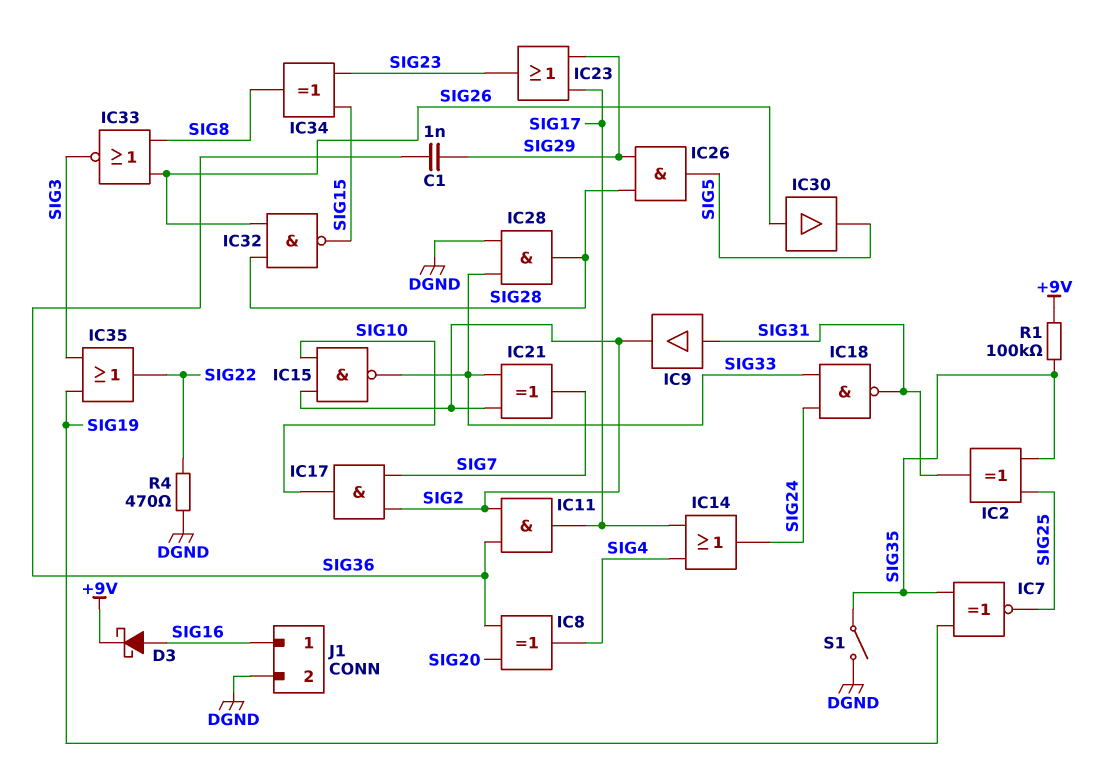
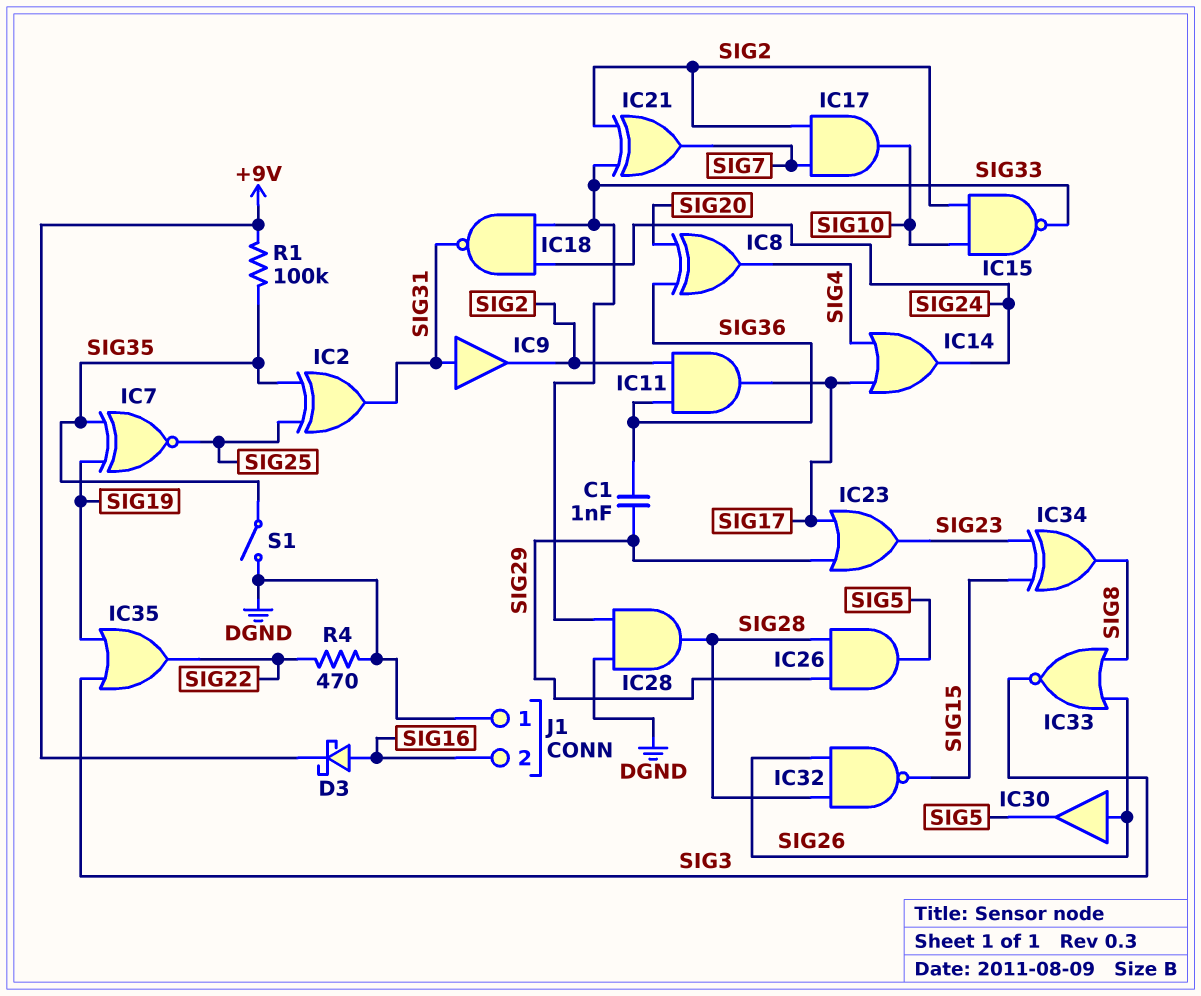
J1 pin 1: SIG16 -> DGND
J1 pin 2: DGND -> SIG16

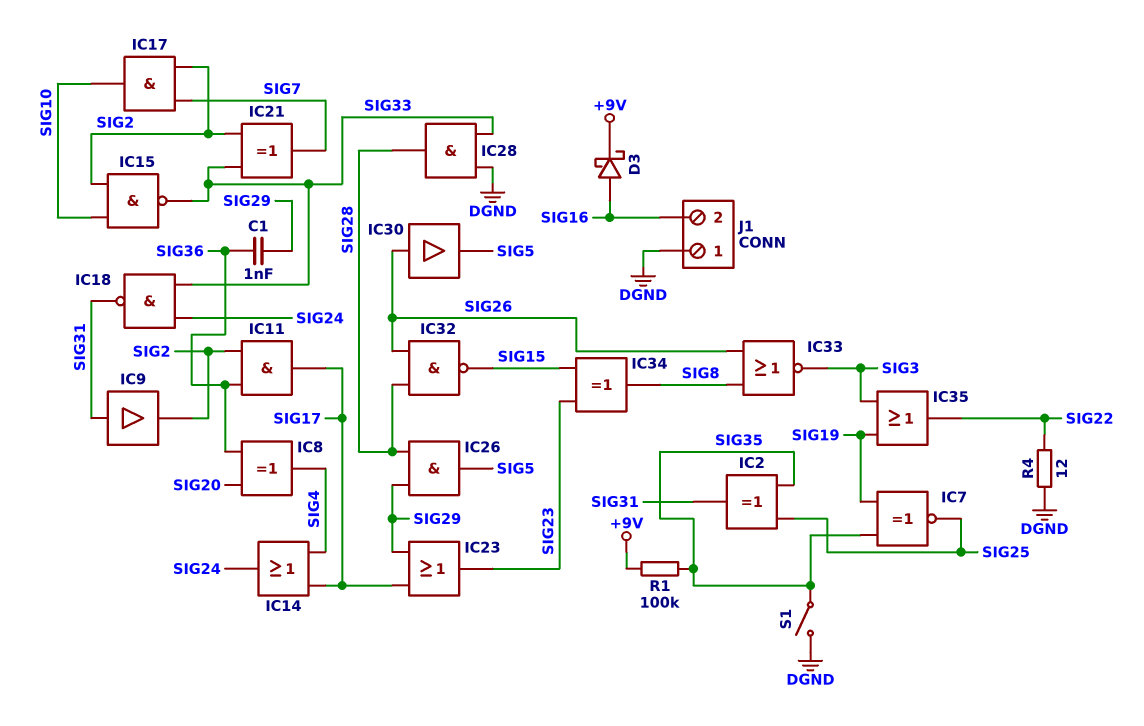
R4: 470 (DGND, SIG22) -> 12 (DGND, SIG22)

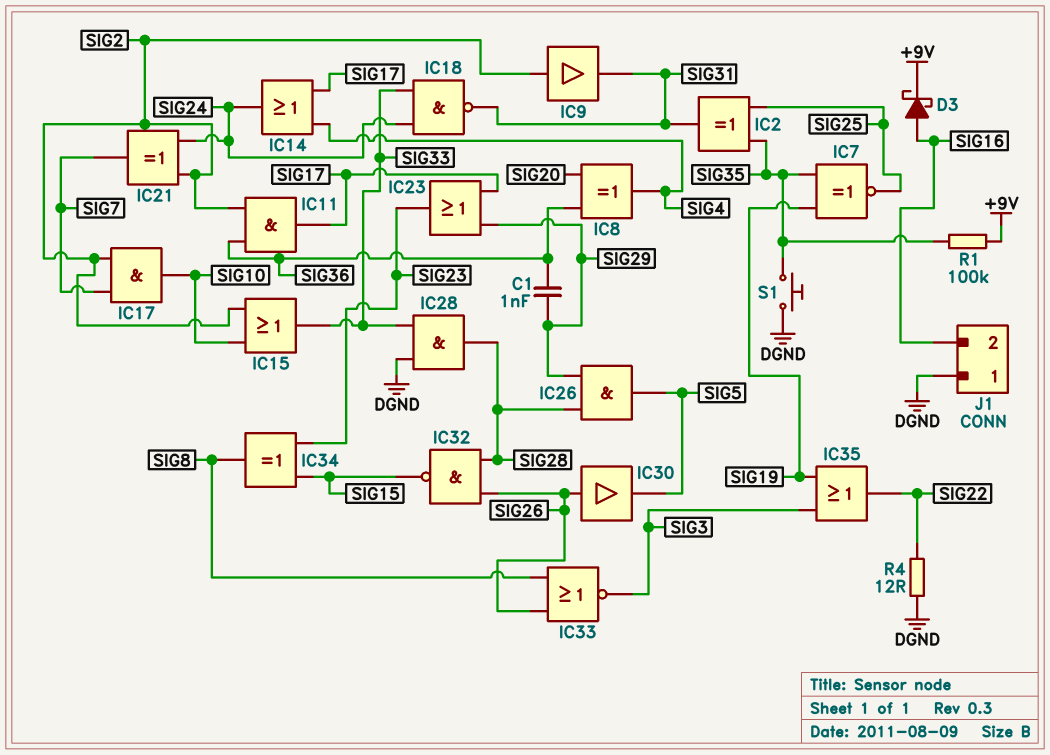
IC9: buffer (in SIG31, out SIG2) -> buffer (in SIG2, out SIG31)
IC15: NAND (in SIG2, in SIG10, out SIG33) -> OR (in SIG2, in SIG10, out SIG33)
IC21: XOR (in SIG2, in SIG33, out SIG7) -> XOR (in SIG2, in SIG24, out SIG7)
S1: switch (DGND, SIG35) -> button (DGND, SIG35)

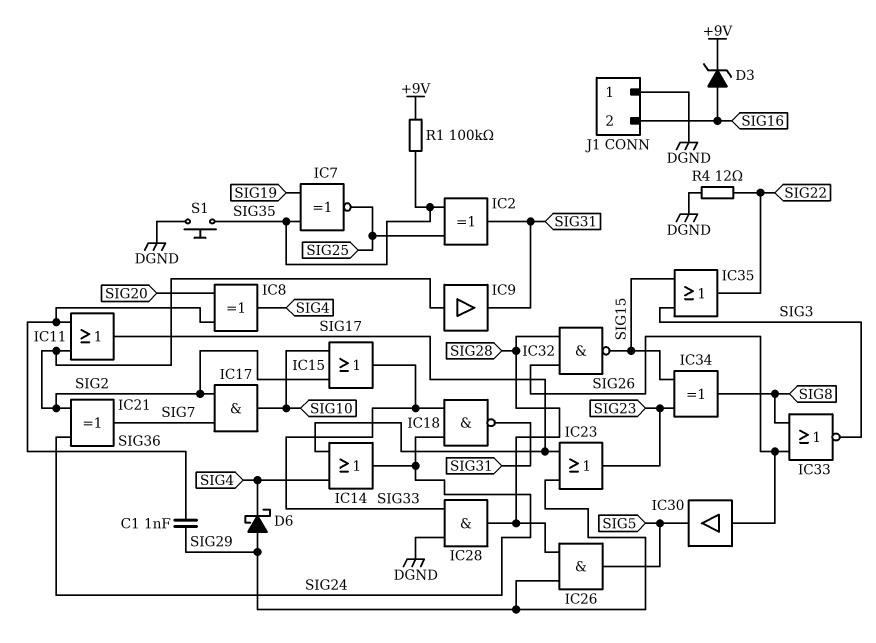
D3: schottky (A SIG16, K +9V) -> zener (A SIG16, K +9V)
D6: none -> schottky (A SIG29, K SIG4)
IC11: AND (in SIG2, in SIG36, out SIG17) -> OR (in SIG2, in SIG36, out SIG17)
IC35: OR (in SIG3, in SIG19, out SIG22) -> OR (in SIG3, in SIG15, out SIG22)

